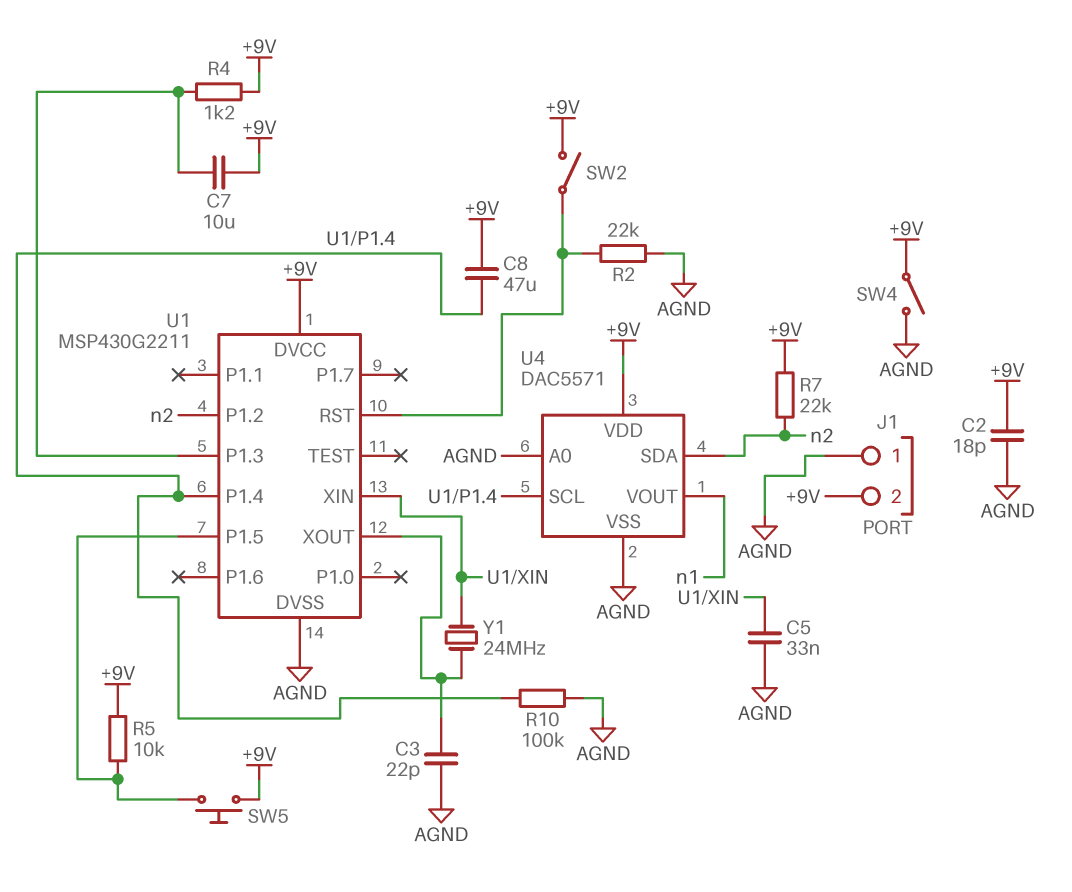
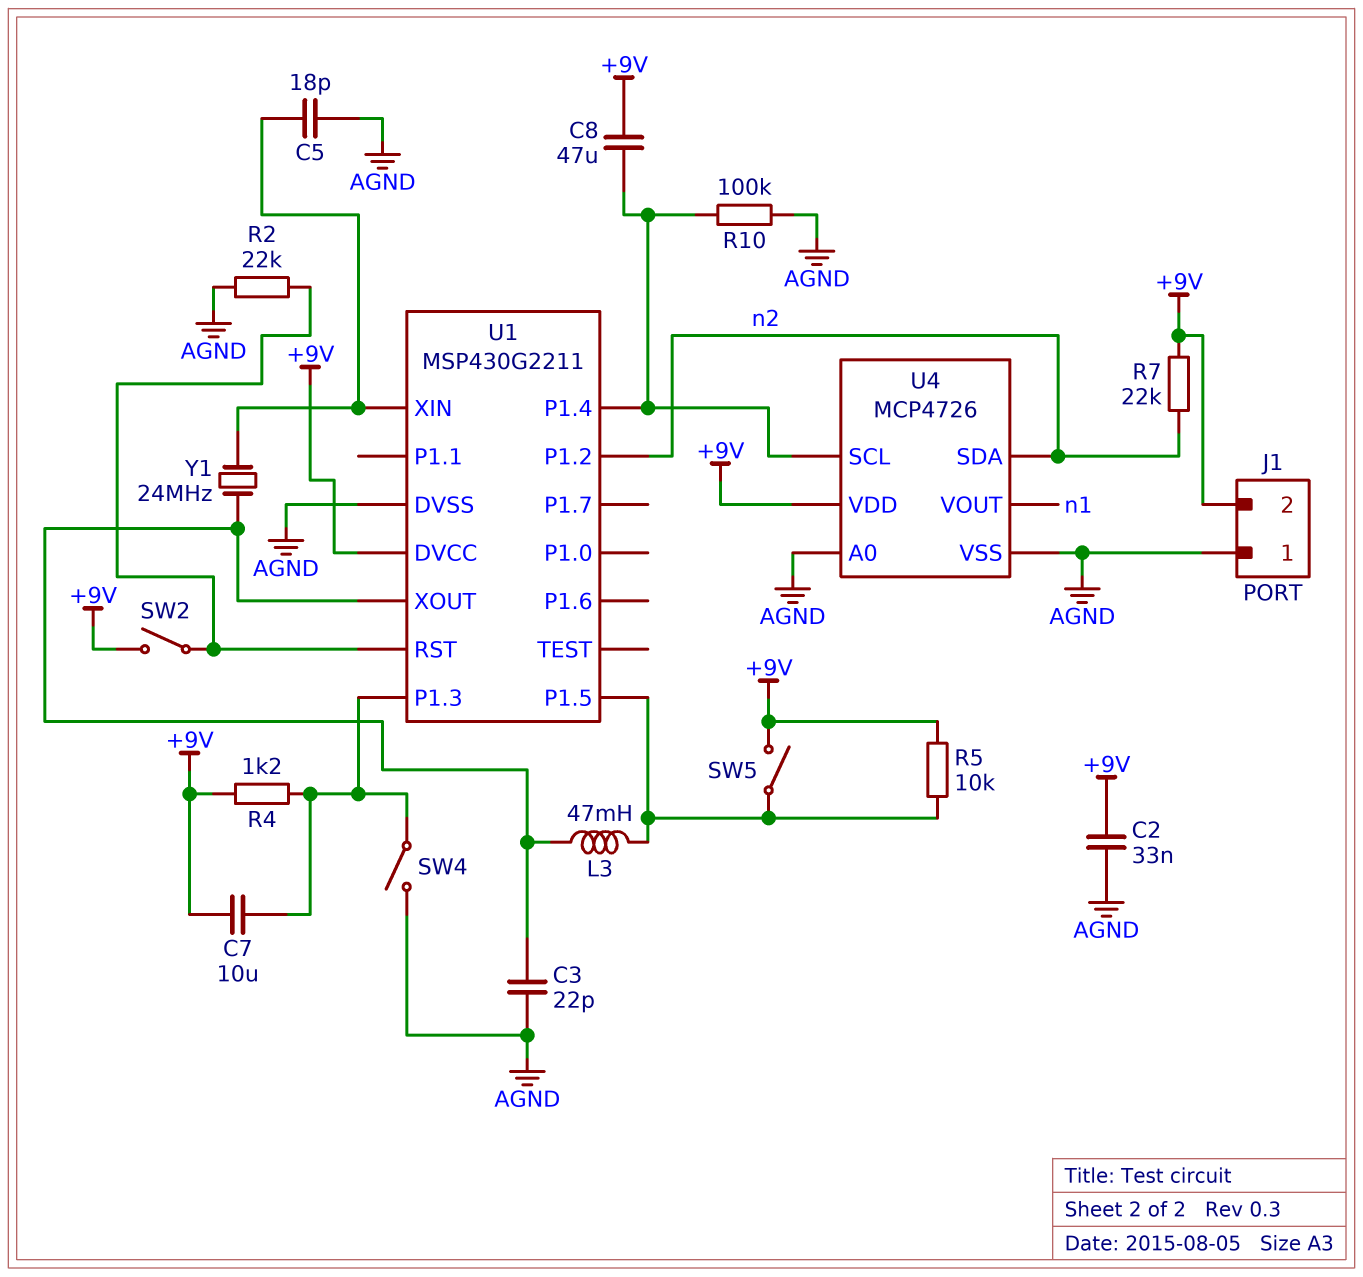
C2: 18pF (+9V, AGND) -> 33nF (+9V, AGND)
C5: 33nF (AGND, U1/XIN) -> 18pF (AGND, U1/XIN)
L3: none -> 47mH (U1/P1.5, U1/XOUT)
SW4: switch (+9V, AGND) -> switch (AGND, U1/P1.3)
SW5: button (+9V, U1/P1.5) -> switch (+9V, U1/P1.5)
U4: DAC5571 -> MCP4726

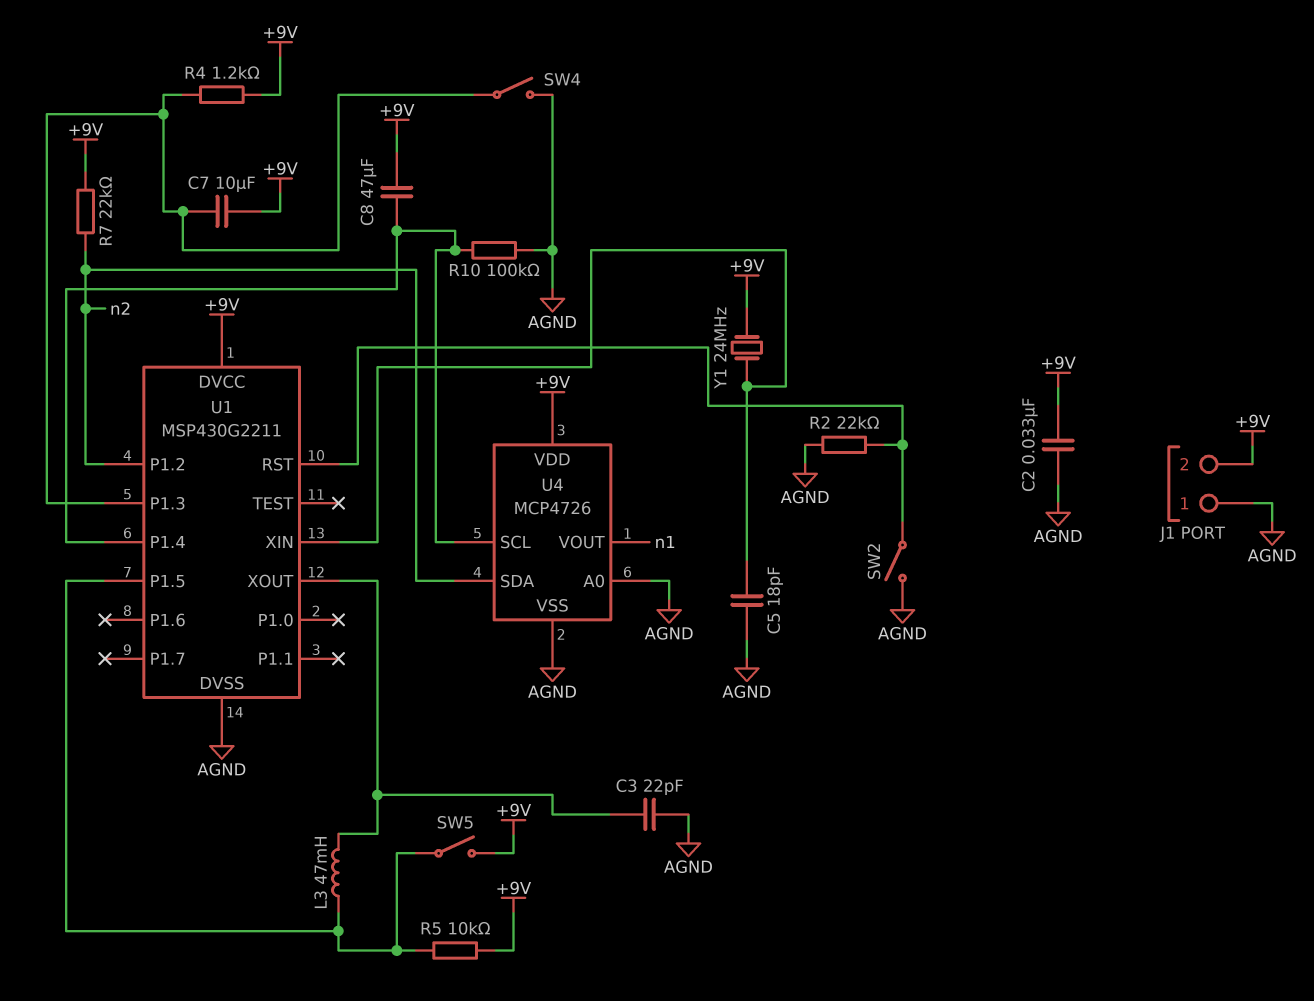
SW2: switch (+9V, U1/RST) -> switch (AGND, U1/RST)
Y1: 24MHz (U1/XIN, U1/XOUT) -> 24MHz (+9V, U1/XIN)

